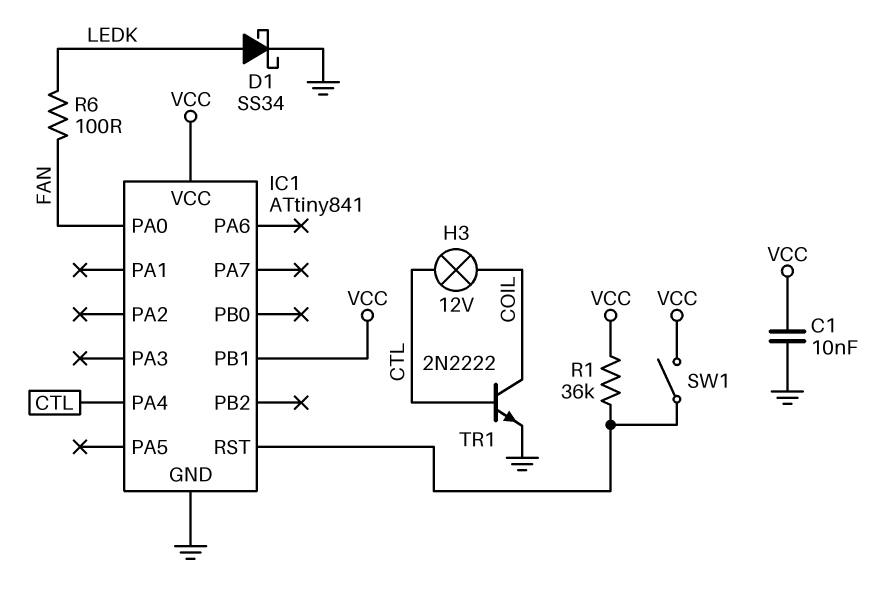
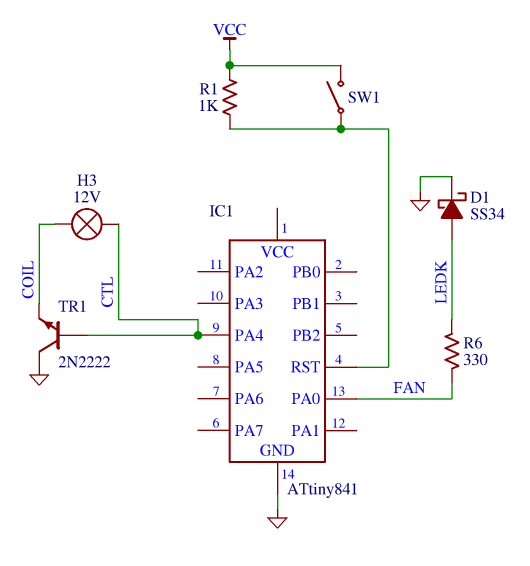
C1: 10nF (GND, VCC) -> none
IC1 pin PB1: VCC -> none
IC1 pin VCC: VCC -> none
R1: 36k (IC1/RST, VCC) -> 1k (IC1/RST, VCC)
R6: 100 (FAN, LEDK) -> 330 (FAN, LEDK)
TR1: NPN 2N2222 (B CTL, C COIL, E GND) -> NPN 2N2222 (B CTL, C GND, E COIL)

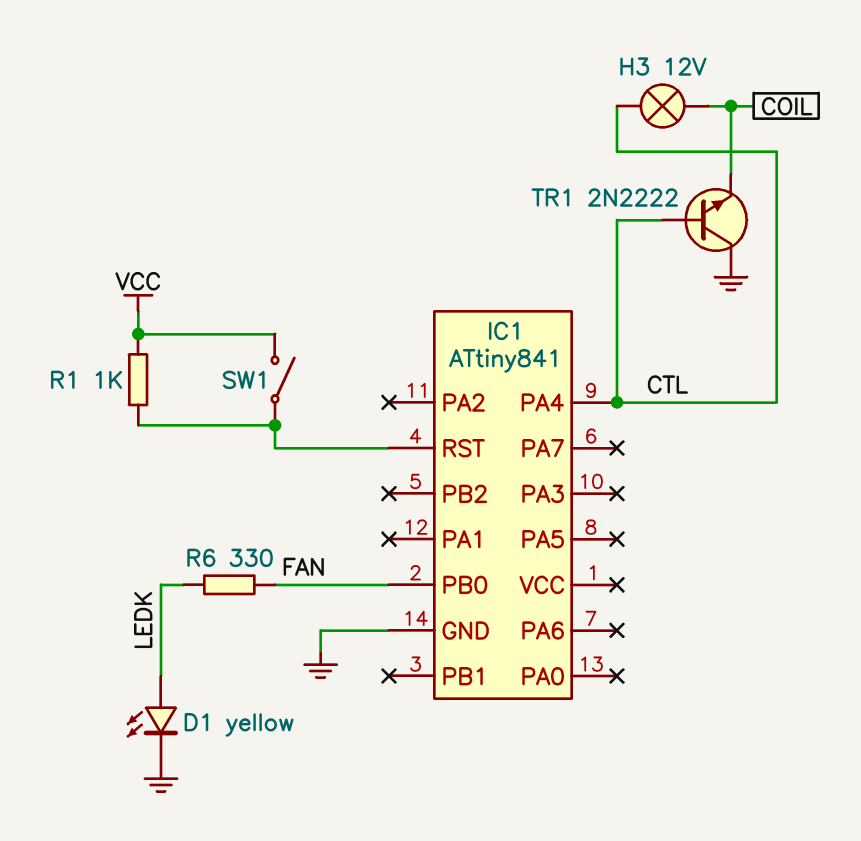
D1: schottky SS34 (A LEDK, K GND) -> LED yellow (A LEDK, K GND)
IC1 pin PA0: FAN -> none
IC1 pin PB0: none -> FAN

